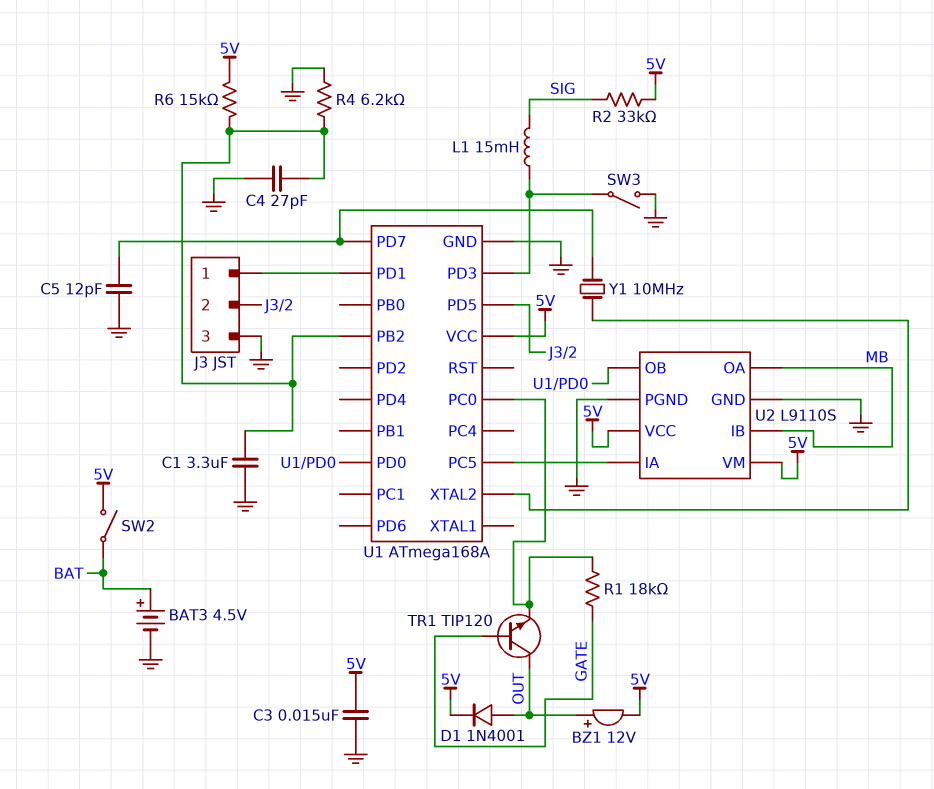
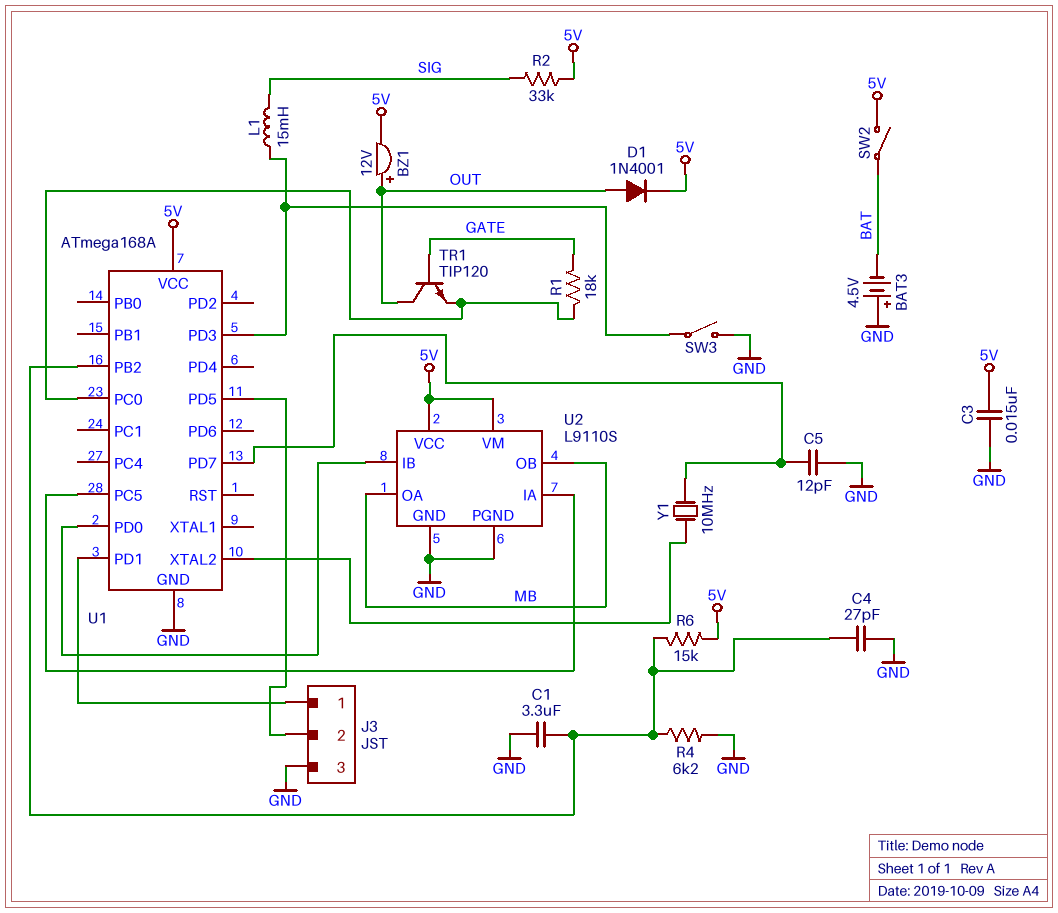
BAT3: 4.5V (plus BAT, minus GND) -> 4.5V (plus GND, minus BAT)
U2 pin IB: MB -> U1/PD0
U2 pin OB: U1/PD0 -> MB

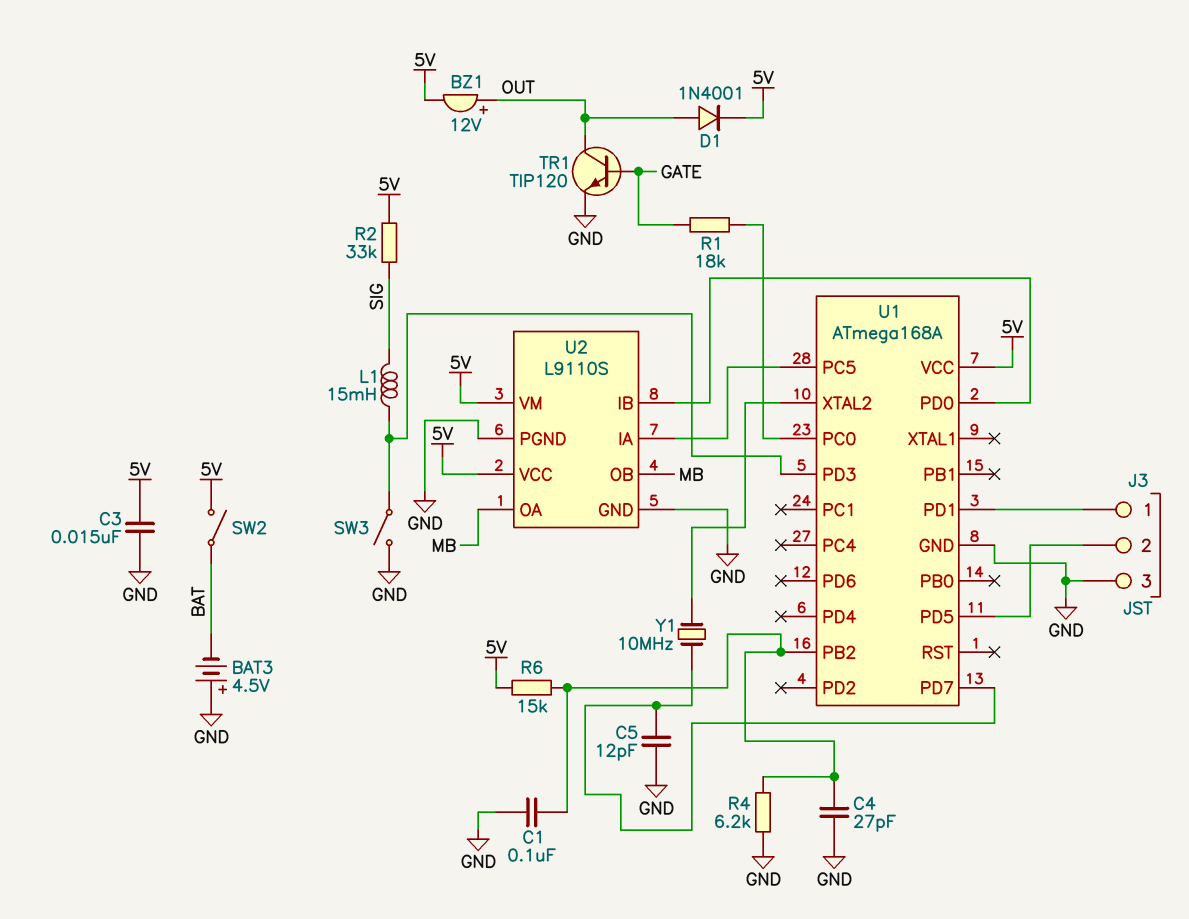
C1: 3.3uF (GND, U1/PB2) -> 100nF (GND, U1/PB2)
TR1: NPN TIP120 (B GATE, C OUT, E U1/PC0) -> NPN TIP120 (B GATE, C OUT, E GND)

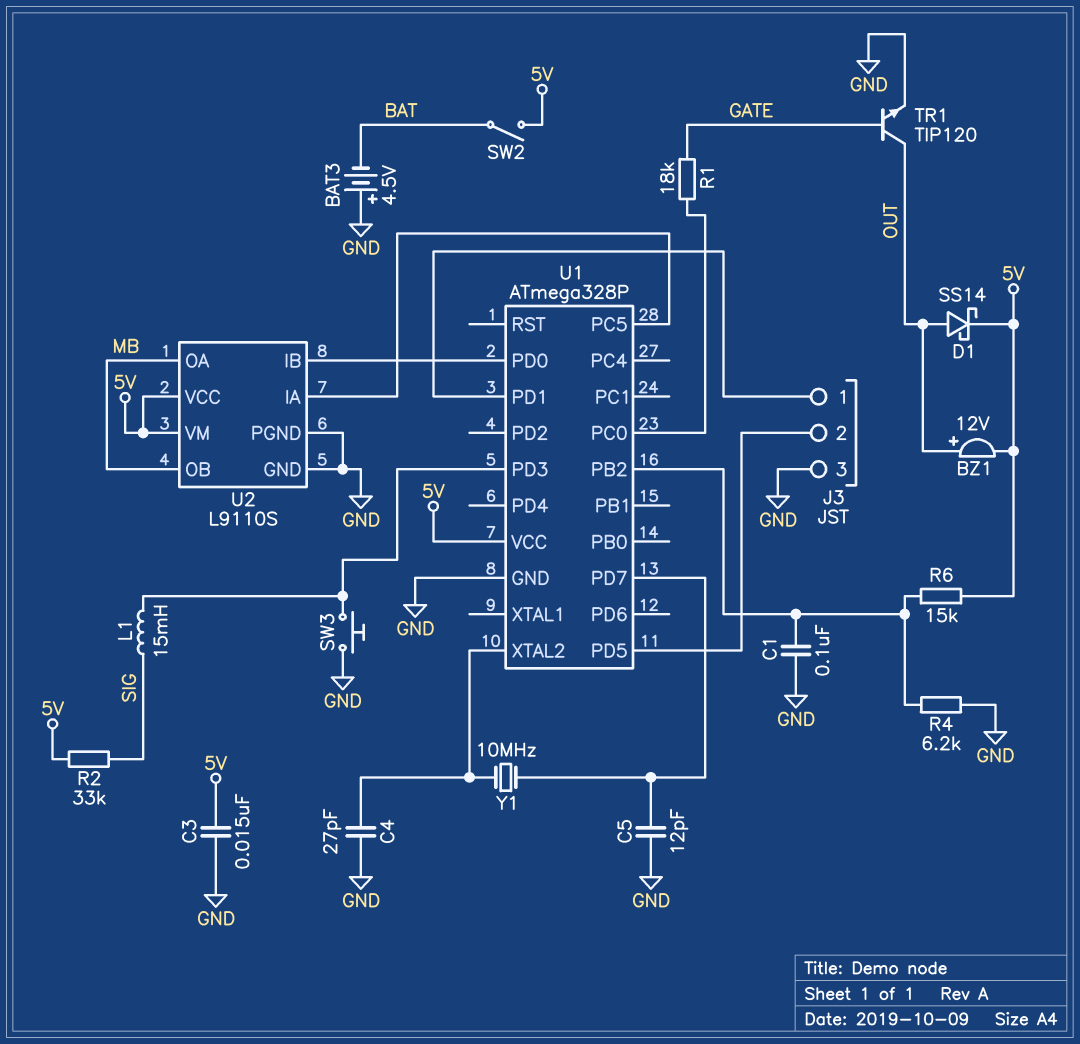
C4: 27pF (GND, U1/PB2) -> 27pF (GND, U1/XTAL2)
D1: diode 1N4001 (A OUT, K 5V) -> schottky SS14 (A OUT, K 5V)
SW3: switch (GND, U1/PD3) -> button (GND, U1/PD3)
U1: ATmega168A -> ATmega328P

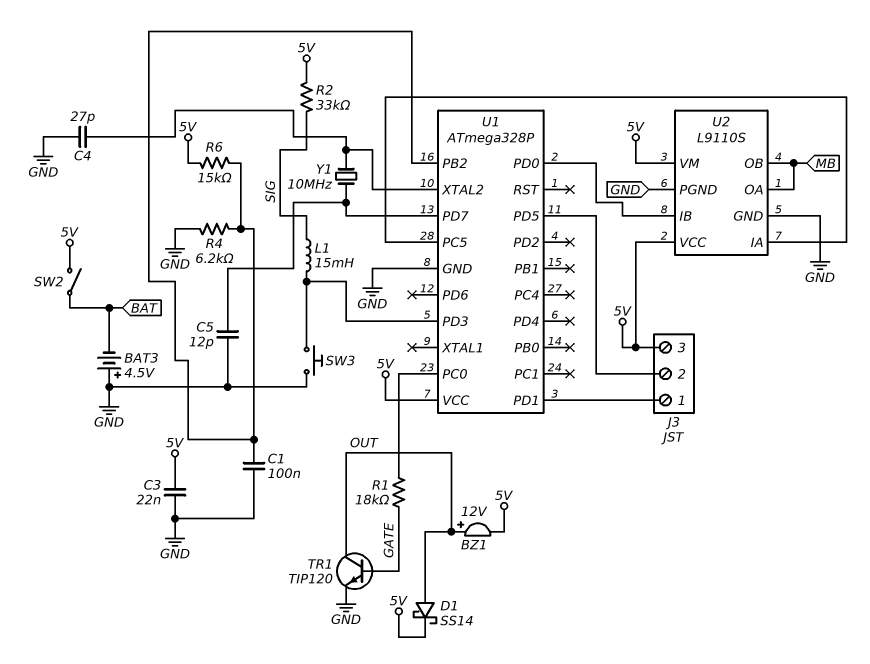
C3: 15nF (5V, GND) -> 22nF (5V, GND)
J3 pin 3: GND -> 5V

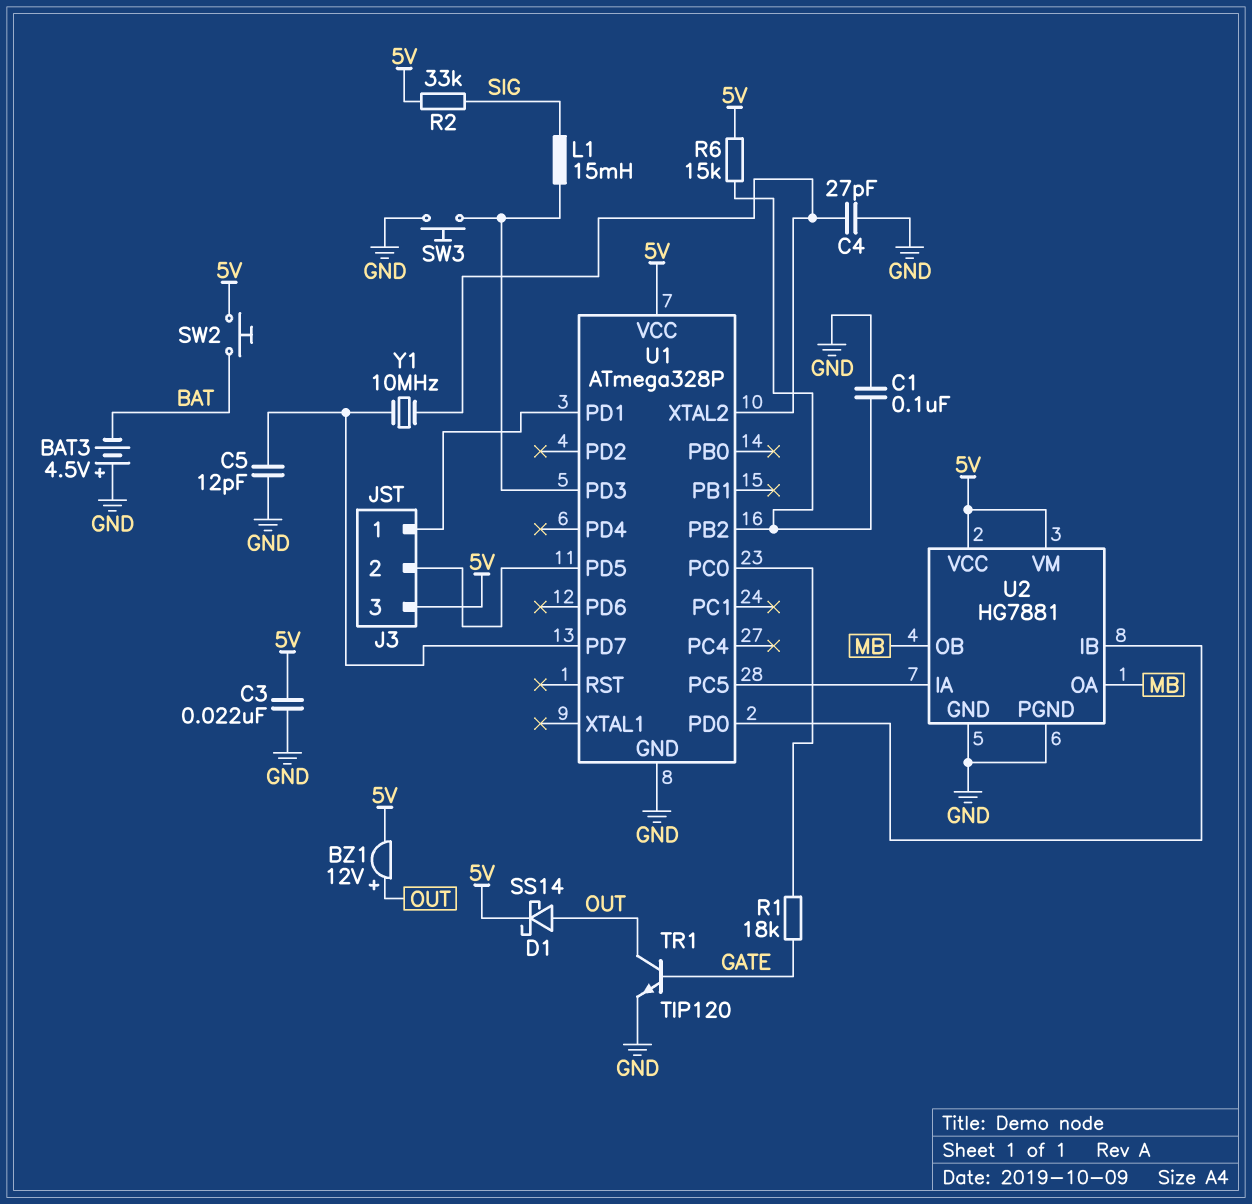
R4: 6.2k (GND, U1/PB2) -> none
SW2: switch (5V, BAT) -> button (5V, BAT)
U2: L9110S -> HG7881

